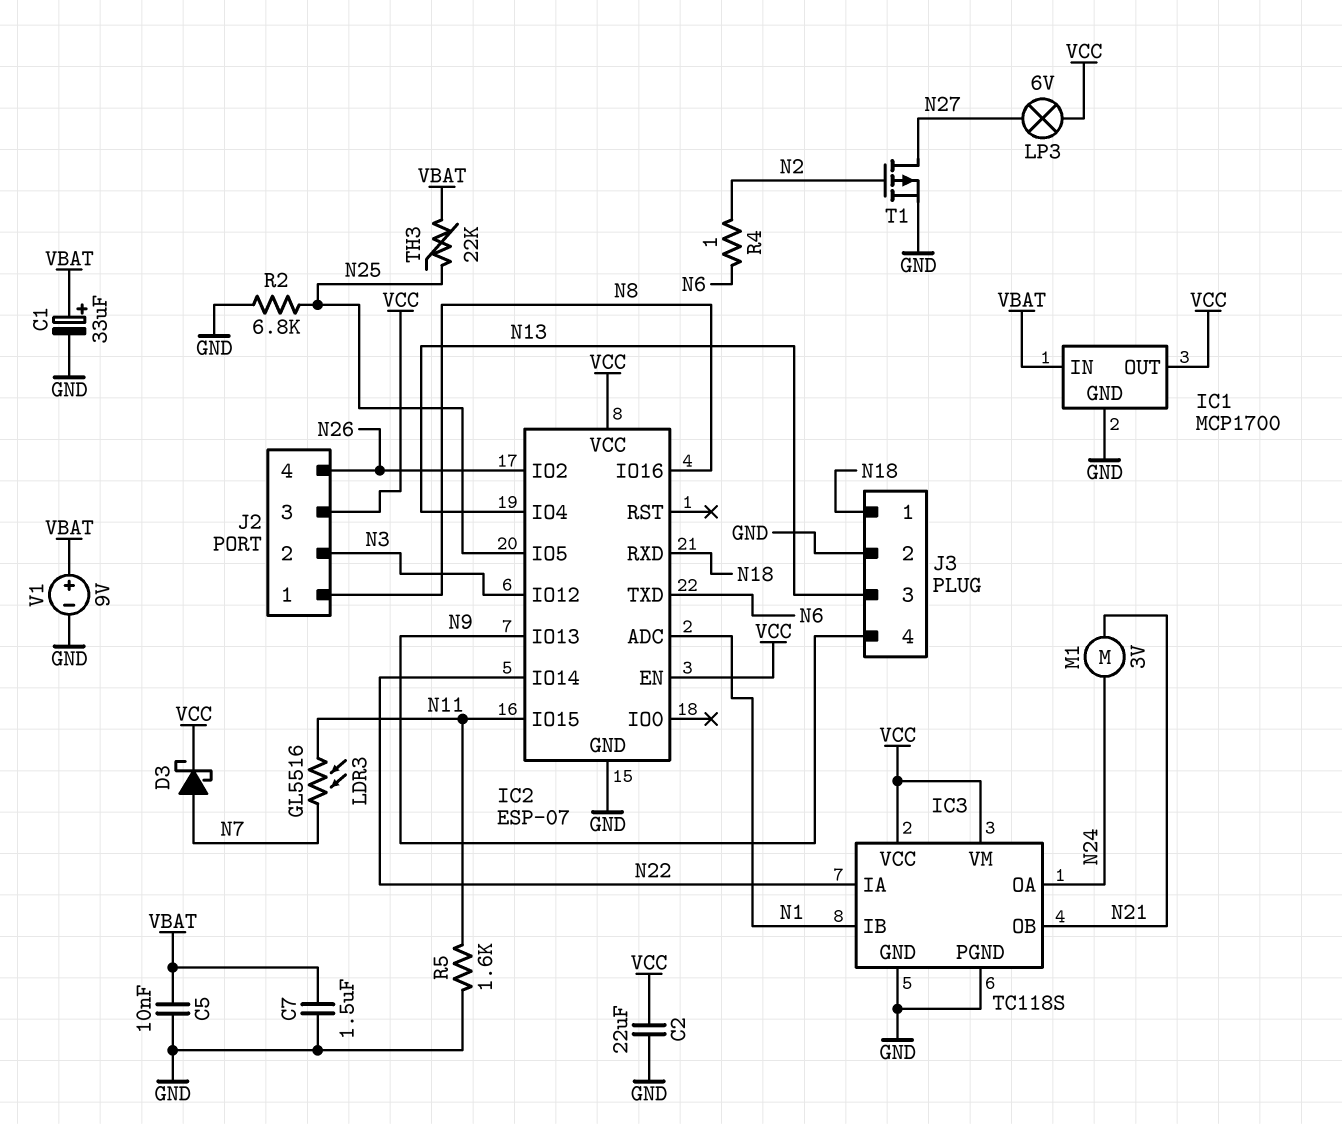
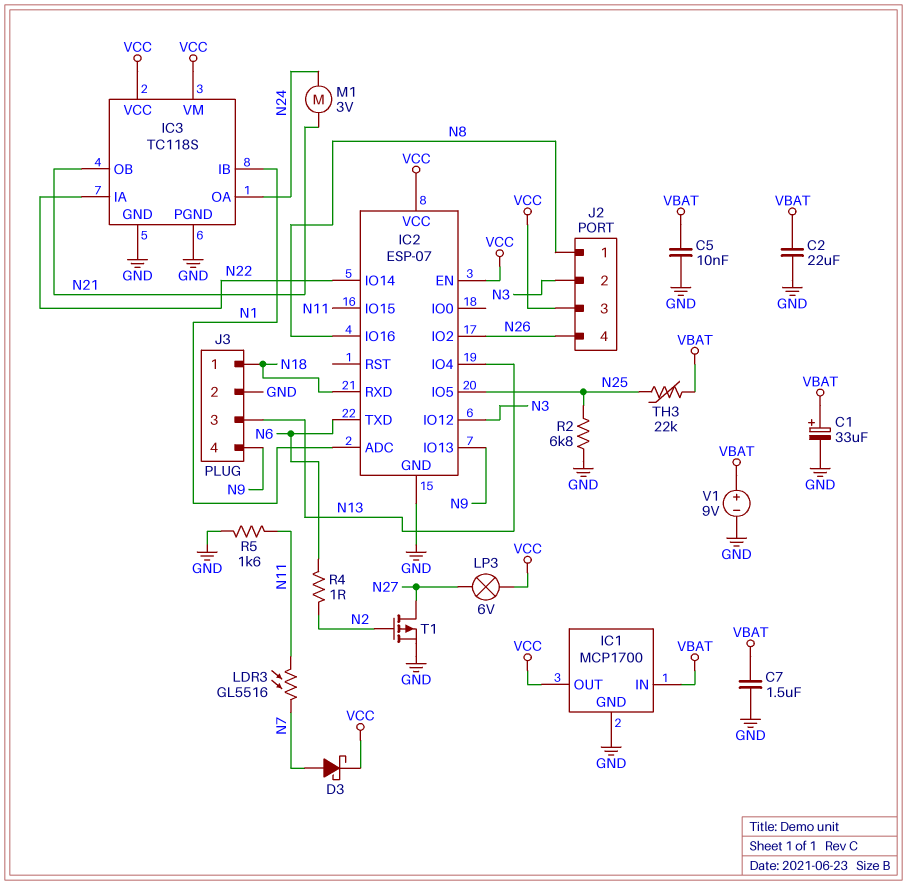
C2: 22uF (GND, VCC) -> 22uF (GND, VBAT)

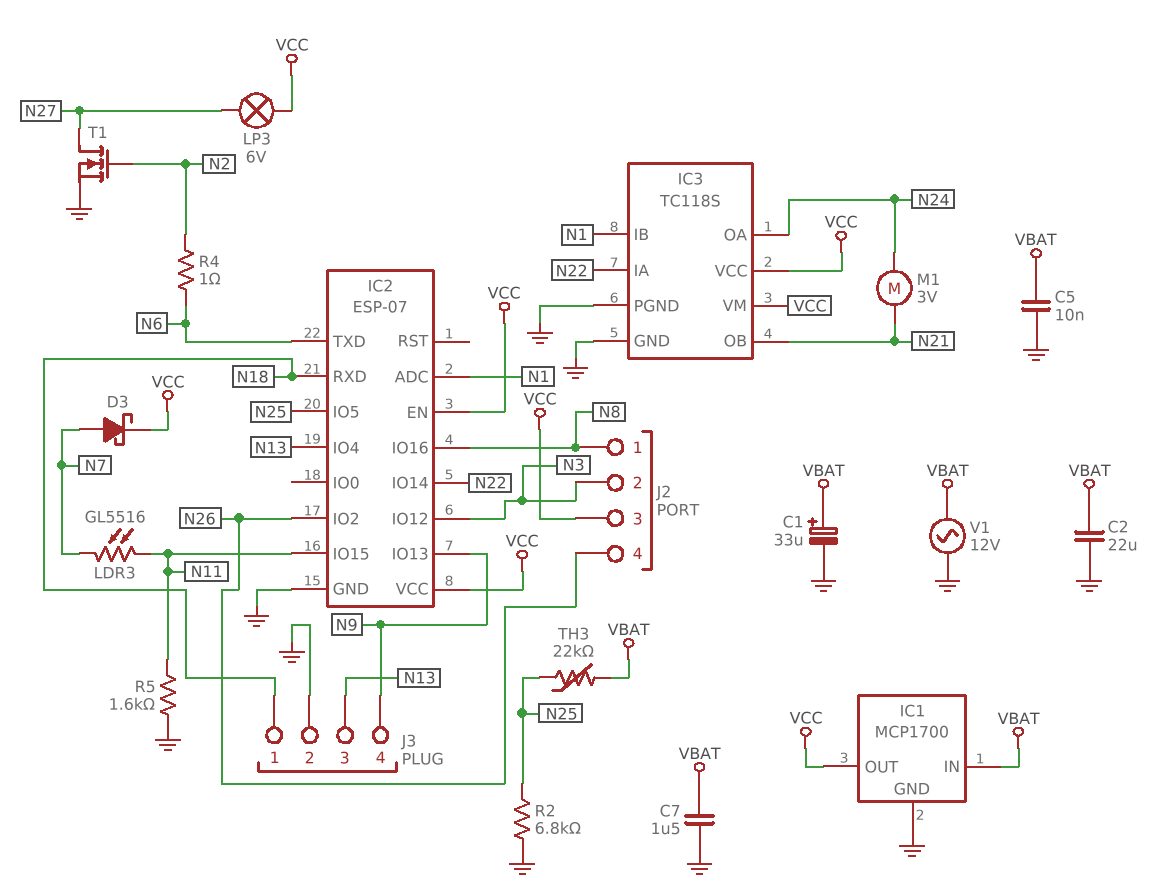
T1: PMOS (G N2, D N27, S GND) -> NMOS (G N2, D N27, S GND)
V1: 9V (plus VBAT, minus GND) -> AC 12V (GND, VBAT)

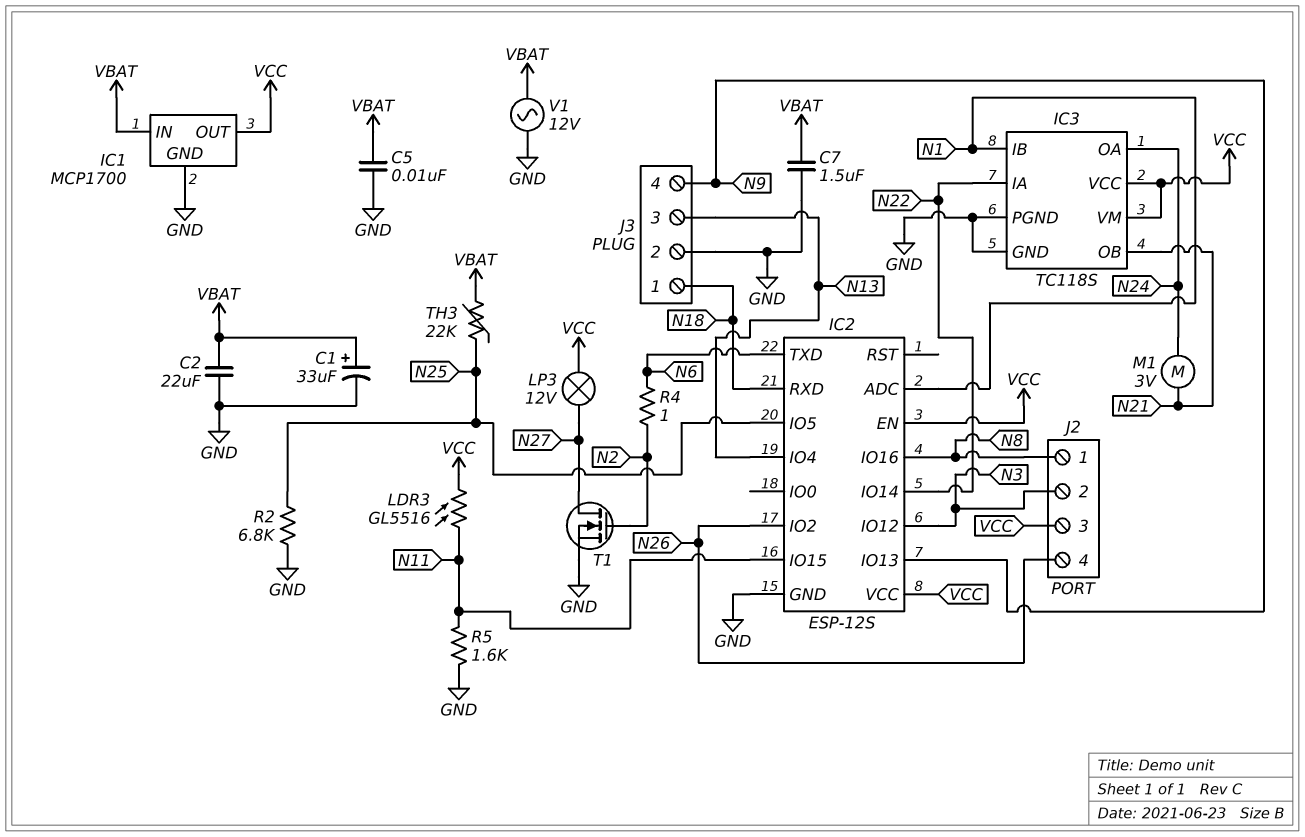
D3: schottky (A N7, K VCC) -> none
IC2: ESP-07 -> ESP-12S
LDR3: GL5516 (N7, N11) -> GL5516 (N11, VCC)
LP3: lamp 6V (N27, VCC) -> lamp 12V (N27, VCC)

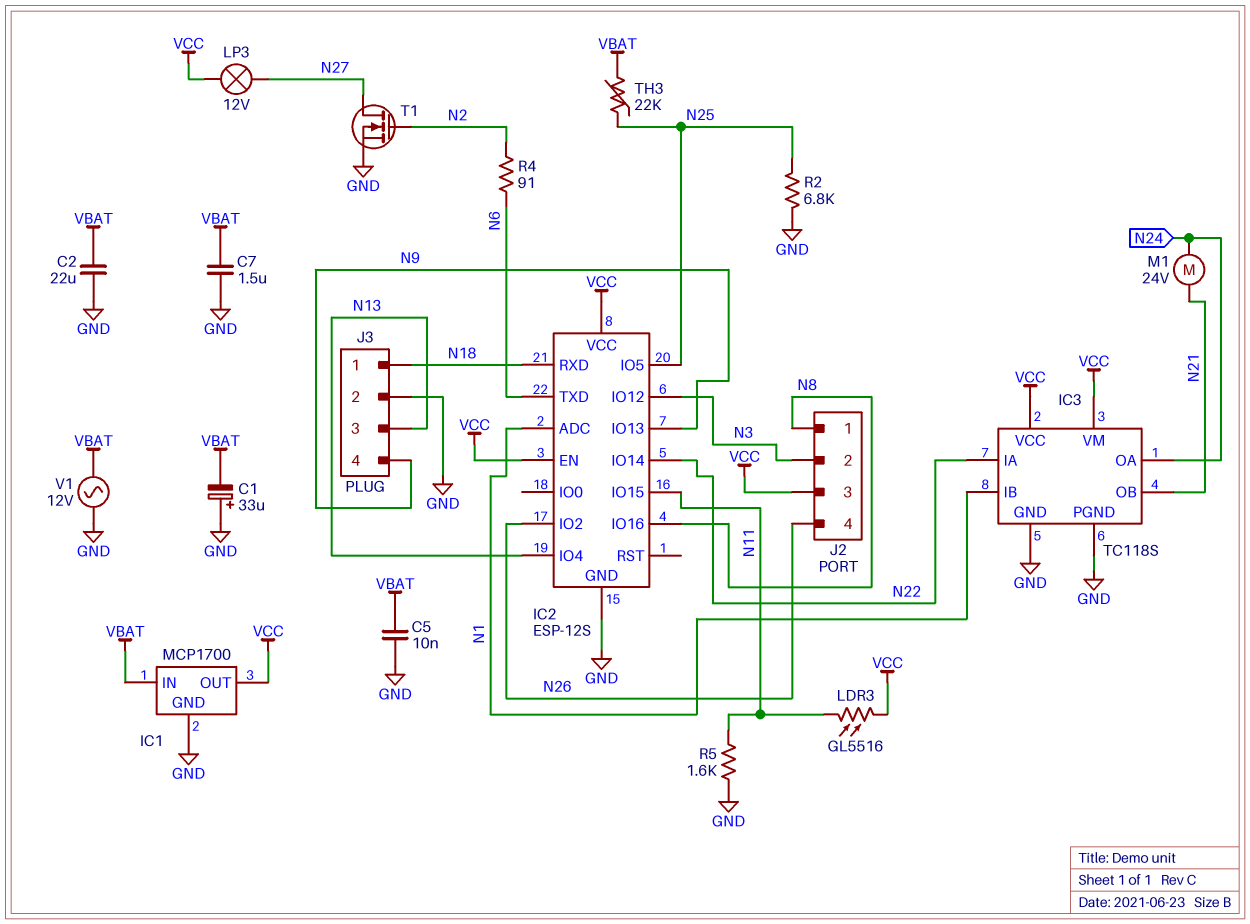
C1: 33uF (plus VBAT, minus GND) -> 33uF (plus GND, minus VBAT)
M1: motor 3V (N21, N24) -> motor 24V (N21, N24)
R4: 1 (N2, N6) -> 91 (N2, N6)

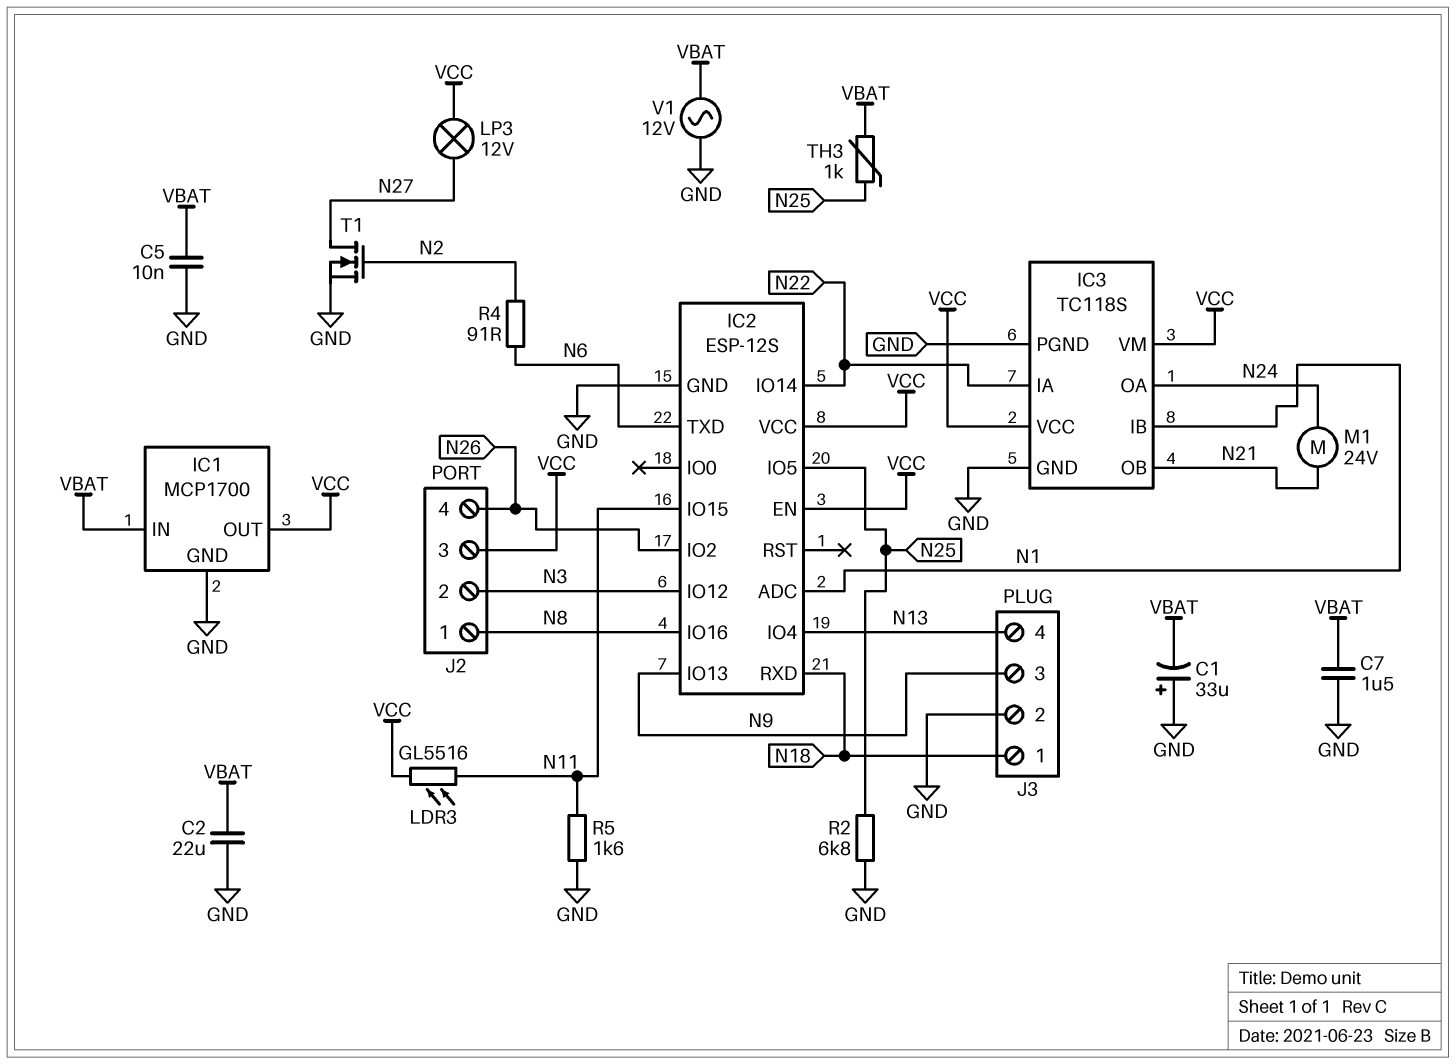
J3 pin 3: N13 -> N9
J3 pin 4: N9 -> N13
TH3: 22k (N25, VBAT) -> 1k (N25, VBAT)

